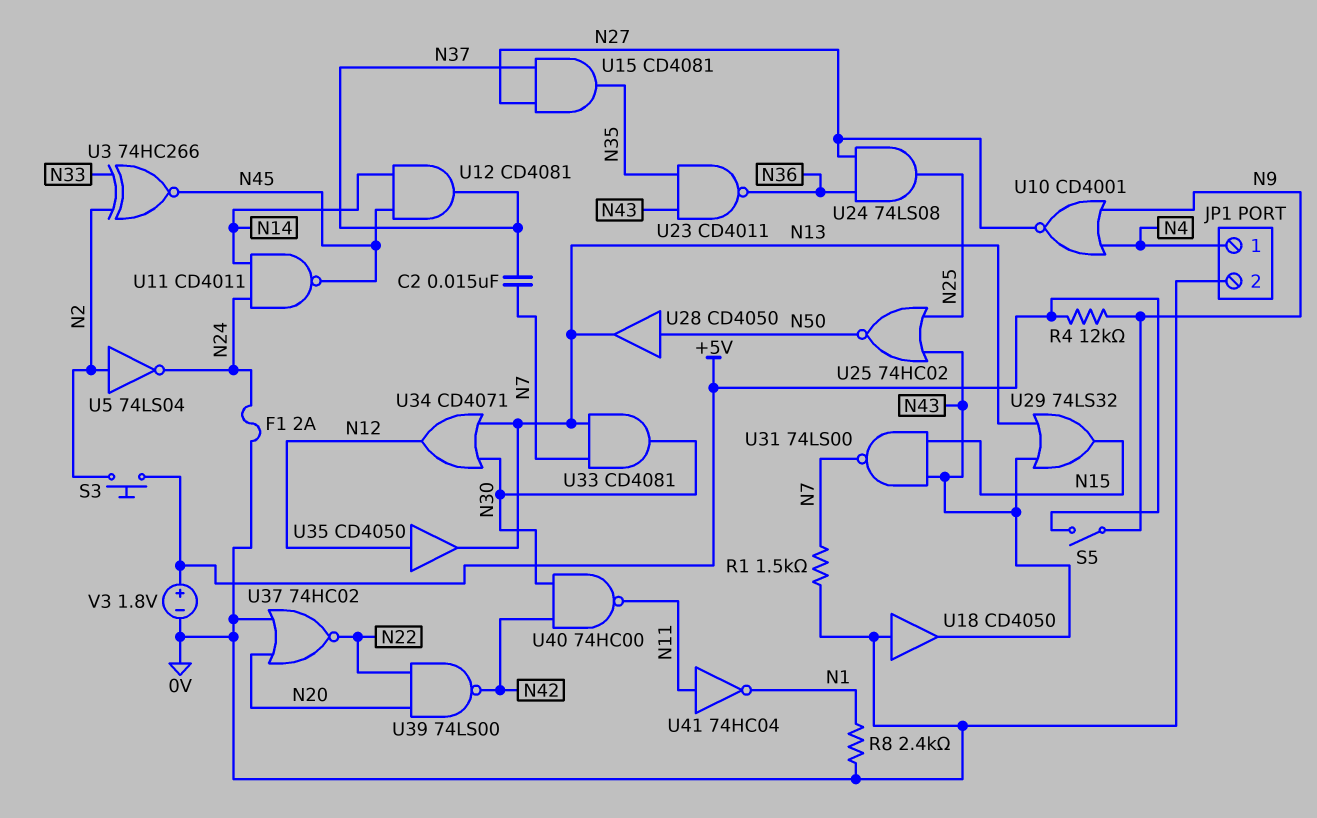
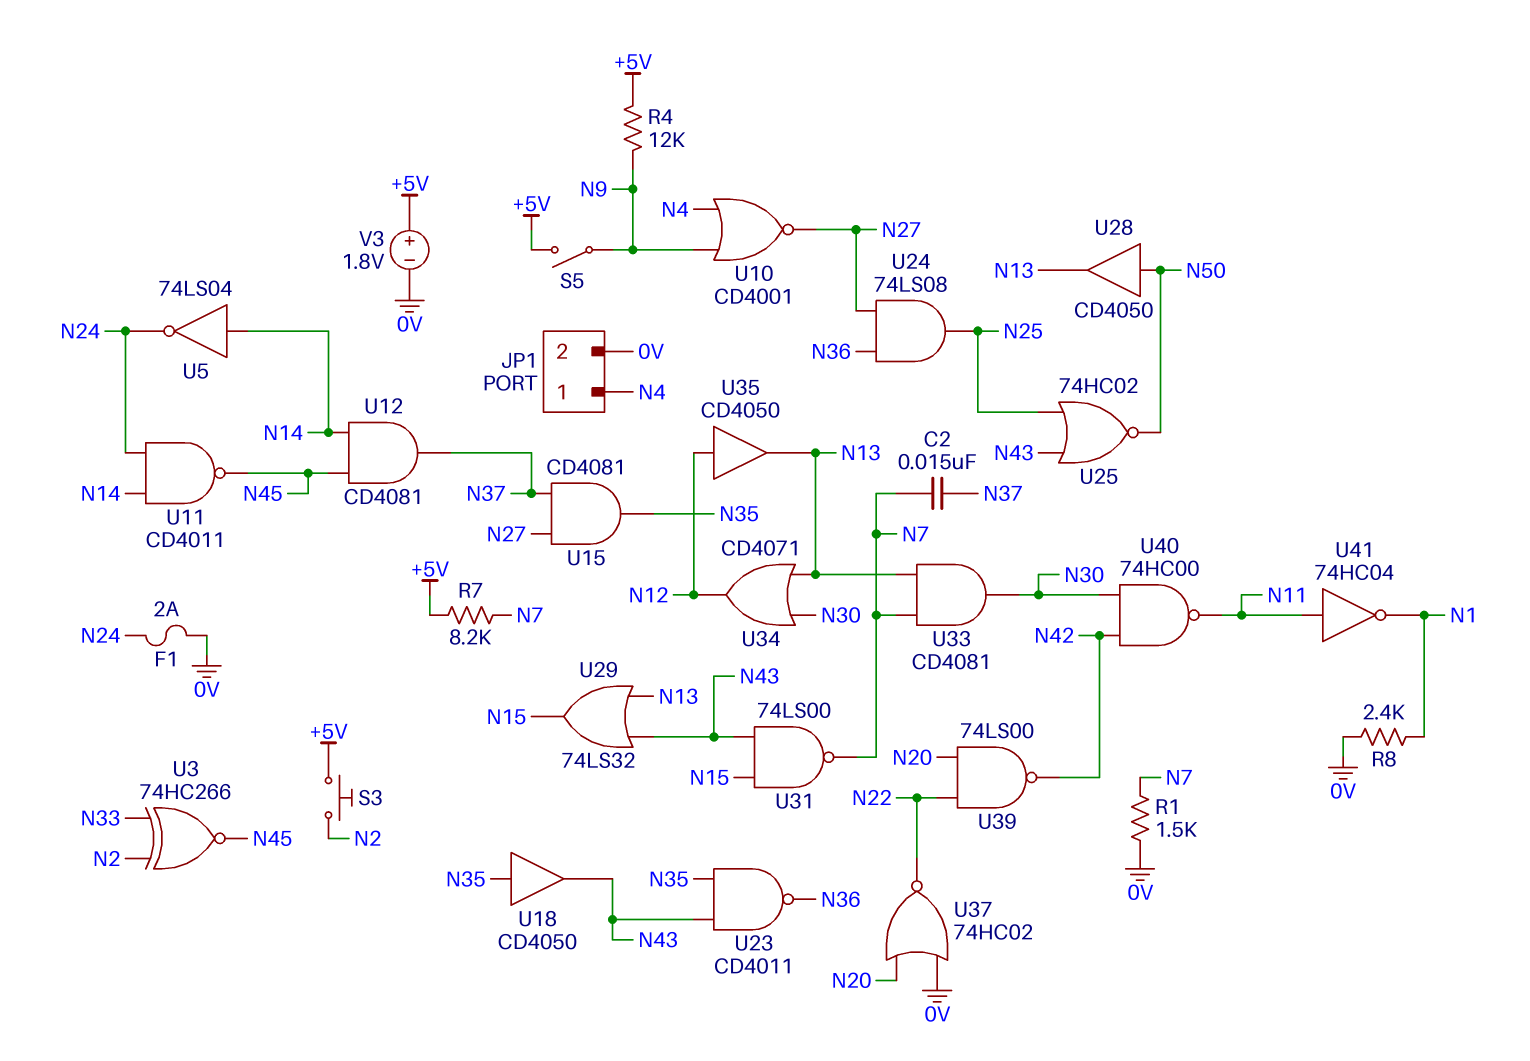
R7: none -> 8.2k (+5V, N7)
U5: NOT 74LS04 (in N2, out N24) -> NOT 74LS04 (in N14, out N24)
U18: buffer CD4050 (in 0V, out N43) -> buffer CD4050 (in N35, out N43)

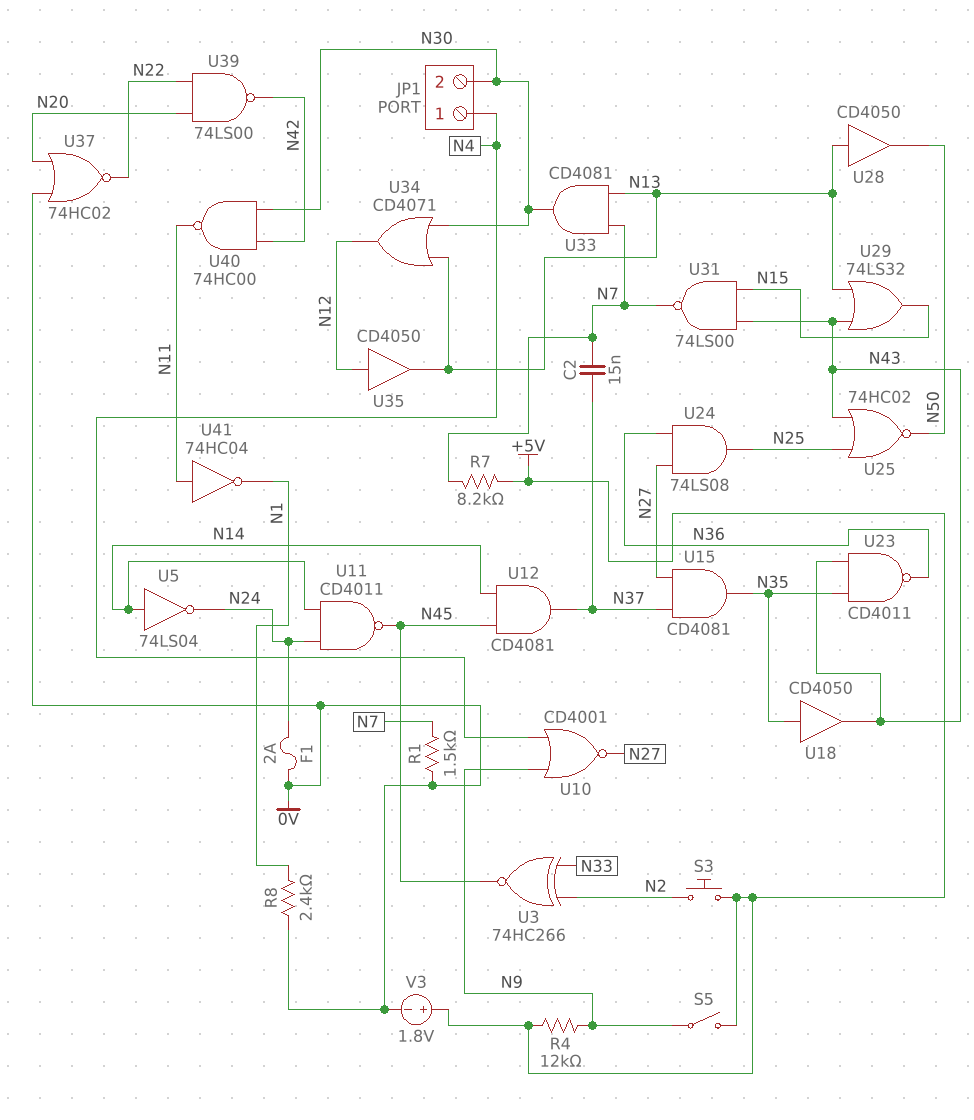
JP1 pin 2: 0V -> N30
U28: buffer CD4050 (in N50, out N13) -> buffer CD4050 (in N13, out N50)

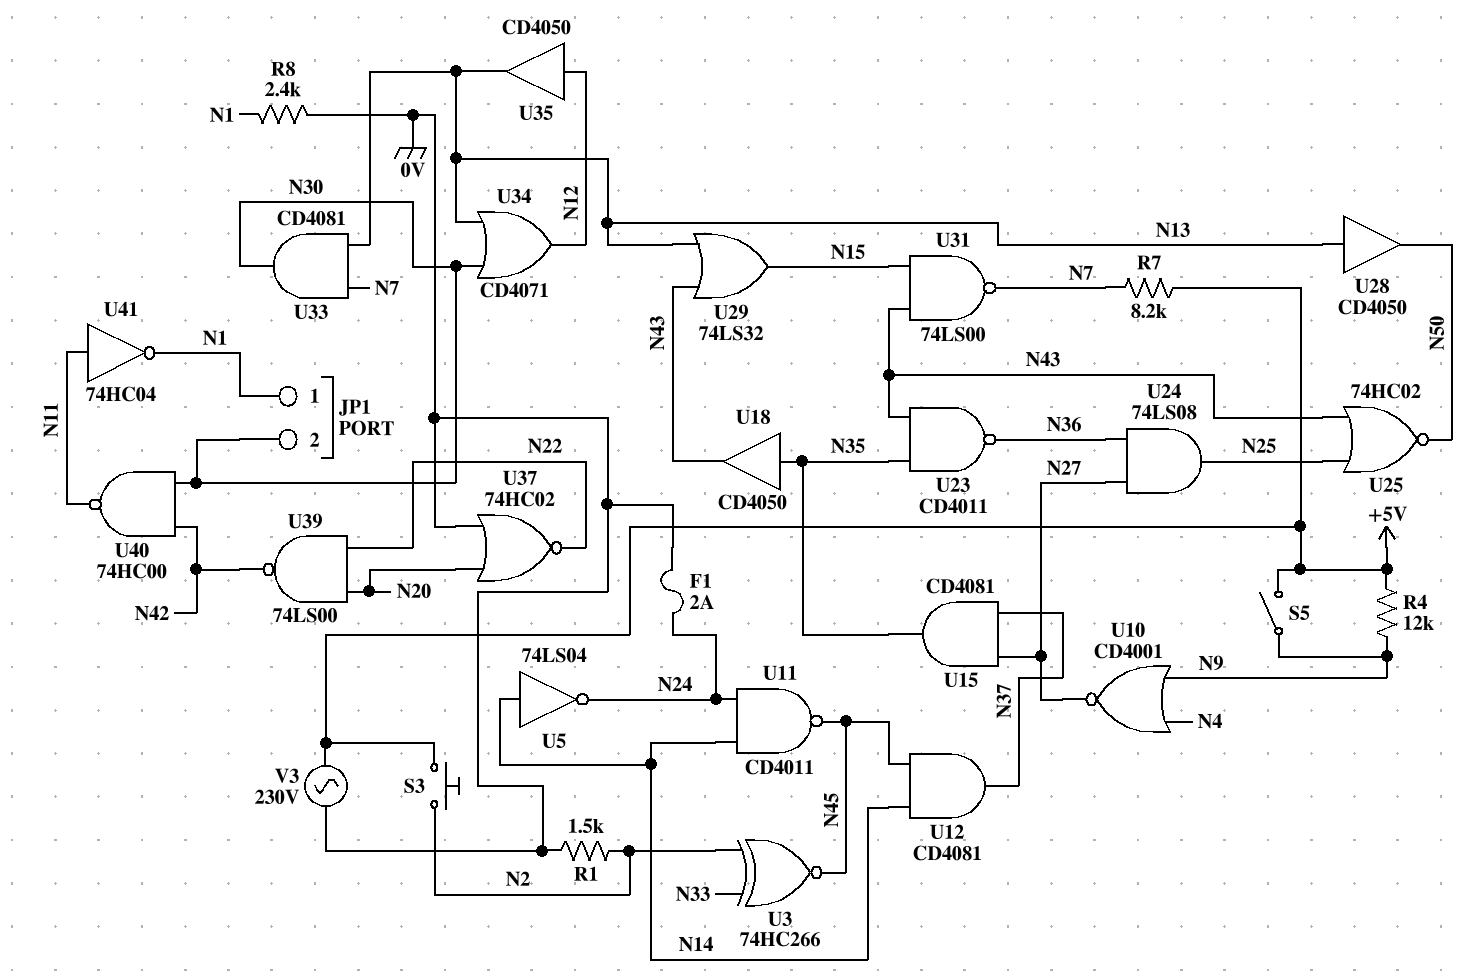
C2: 15nF (N7, N37) -> none
JP1 pin 1: N4 -> N1
R1: 1.5k (0V, N7) -> 1.5k (0V, N2)
V3: 1.8V (plus +5V, minus 0V) -> AC 230V (+5V, 0V)

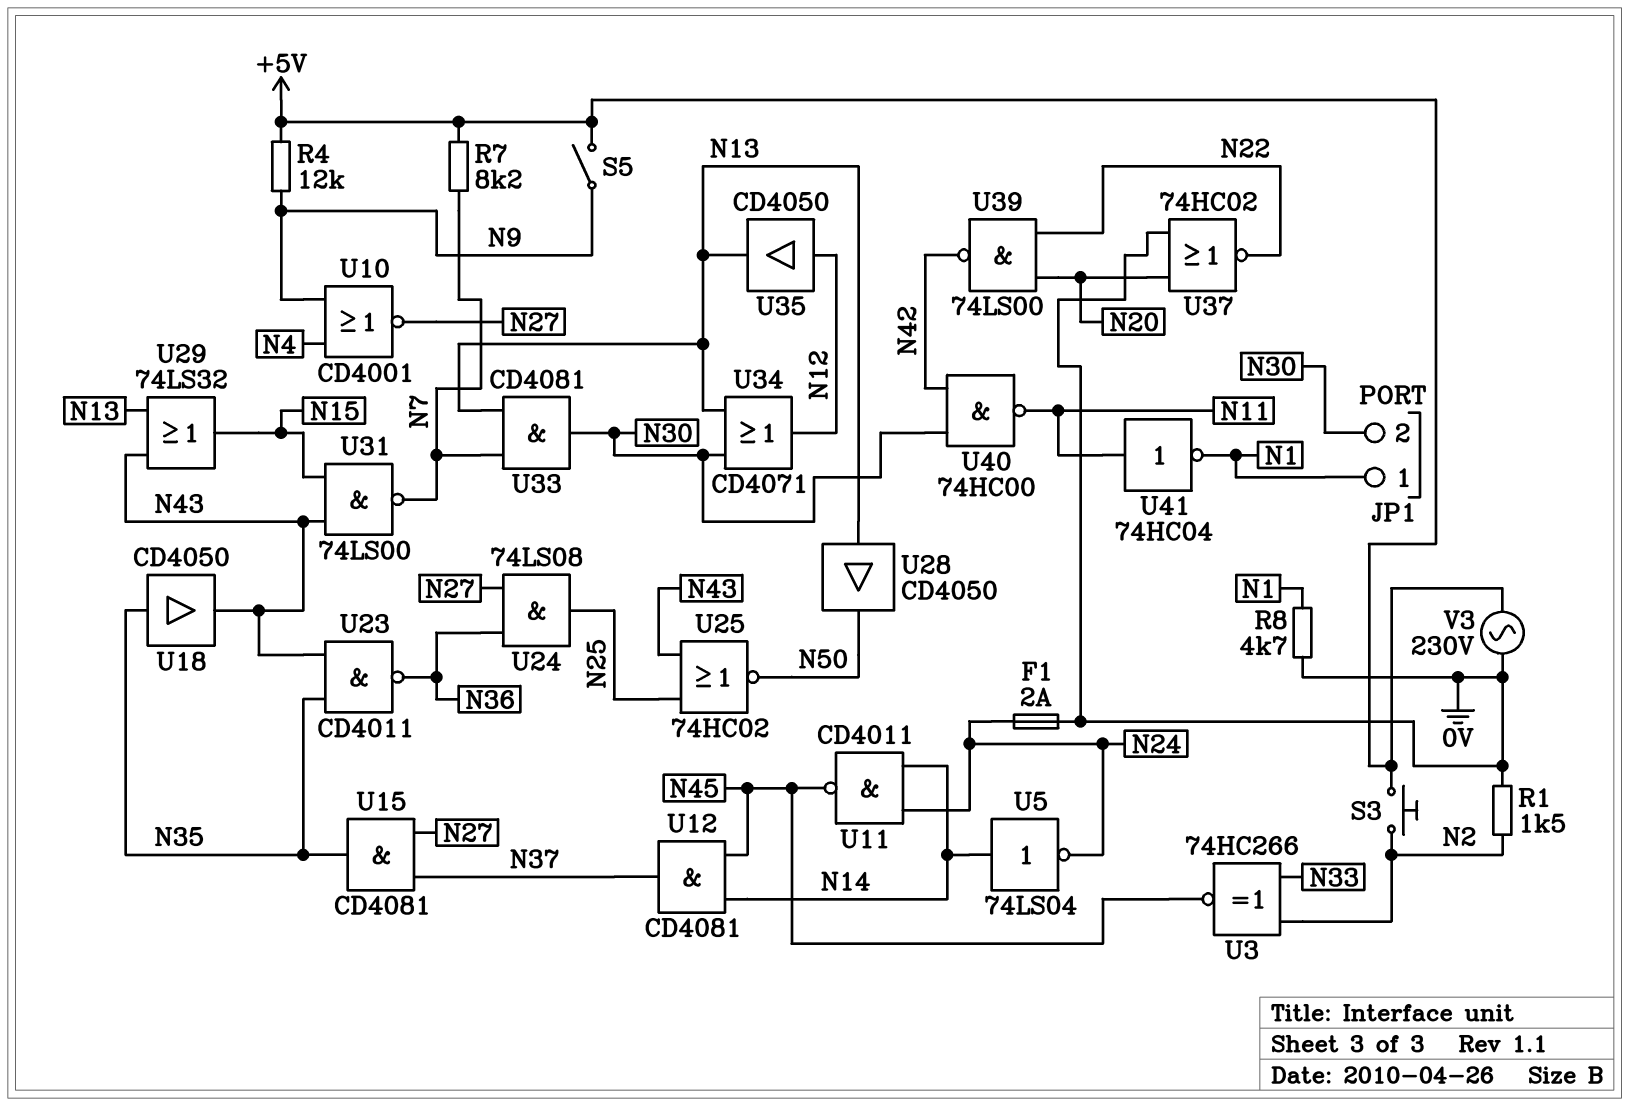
R8: 2.4k (0V, N1) -> 4.7k (0V, N1)

